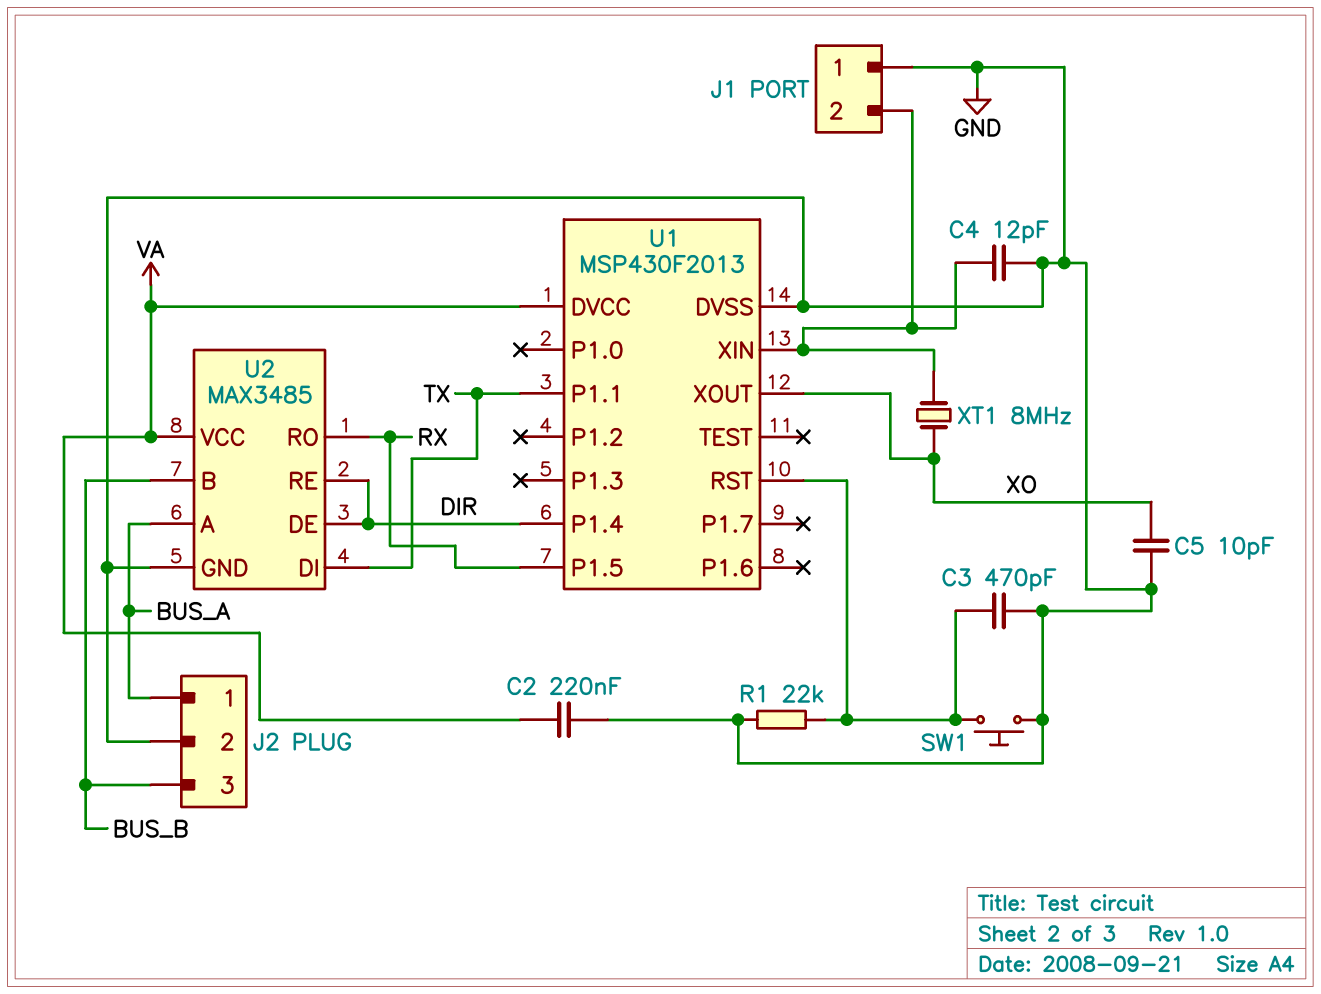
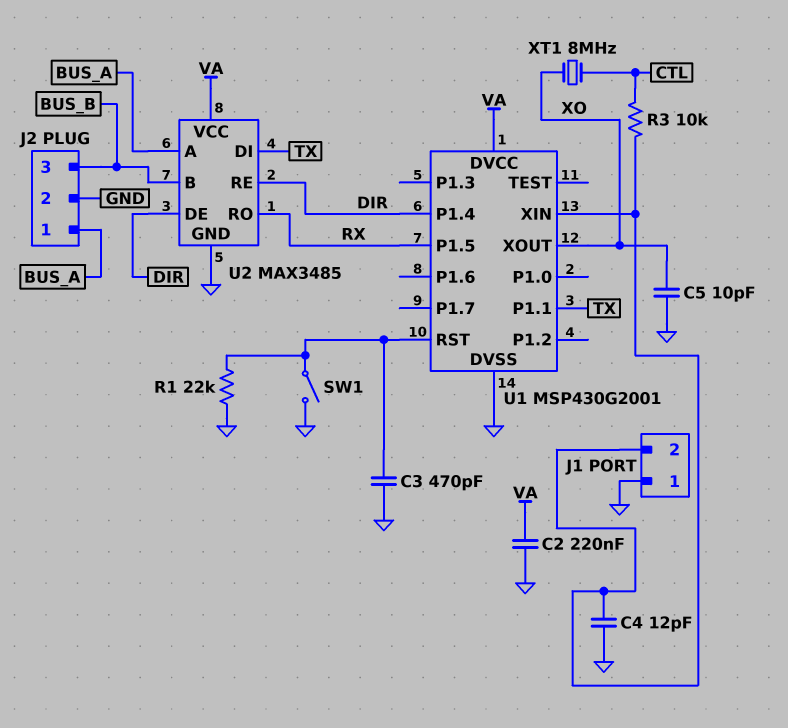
R3: none -> 10k (CTL, J1/2)
SW1: button (GND, U1/RST) -> switch (GND, U1/RST)
U1: MSP430F2013 -> MSP430G2001
XT1: 8MHz (J1/2, XO) -> 8MHz (CTL, XO)

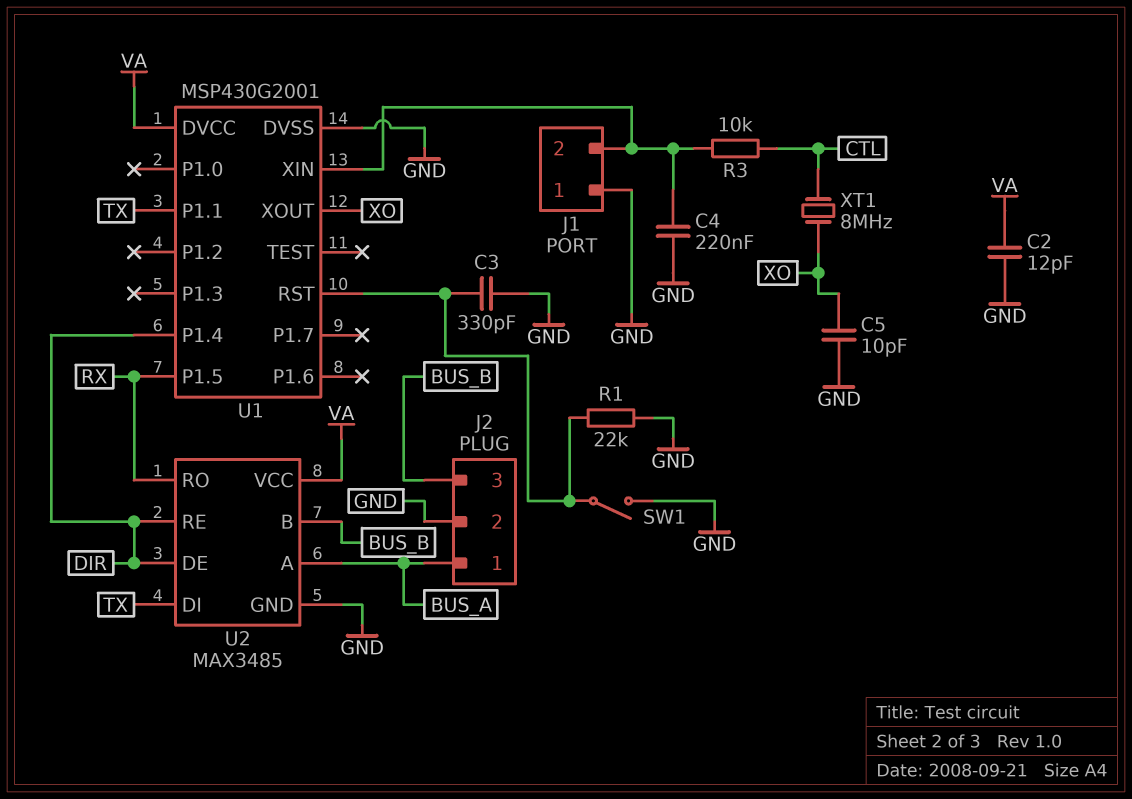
C2: 220nF (GND, VA) -> 12pF (GND, VA)
C3: 470pF (GND, U1/RST) -> 330pF (GND, U1/RST)
C4: 12pF (GND, J1/2) -> 220nF (GND, J1/2)

